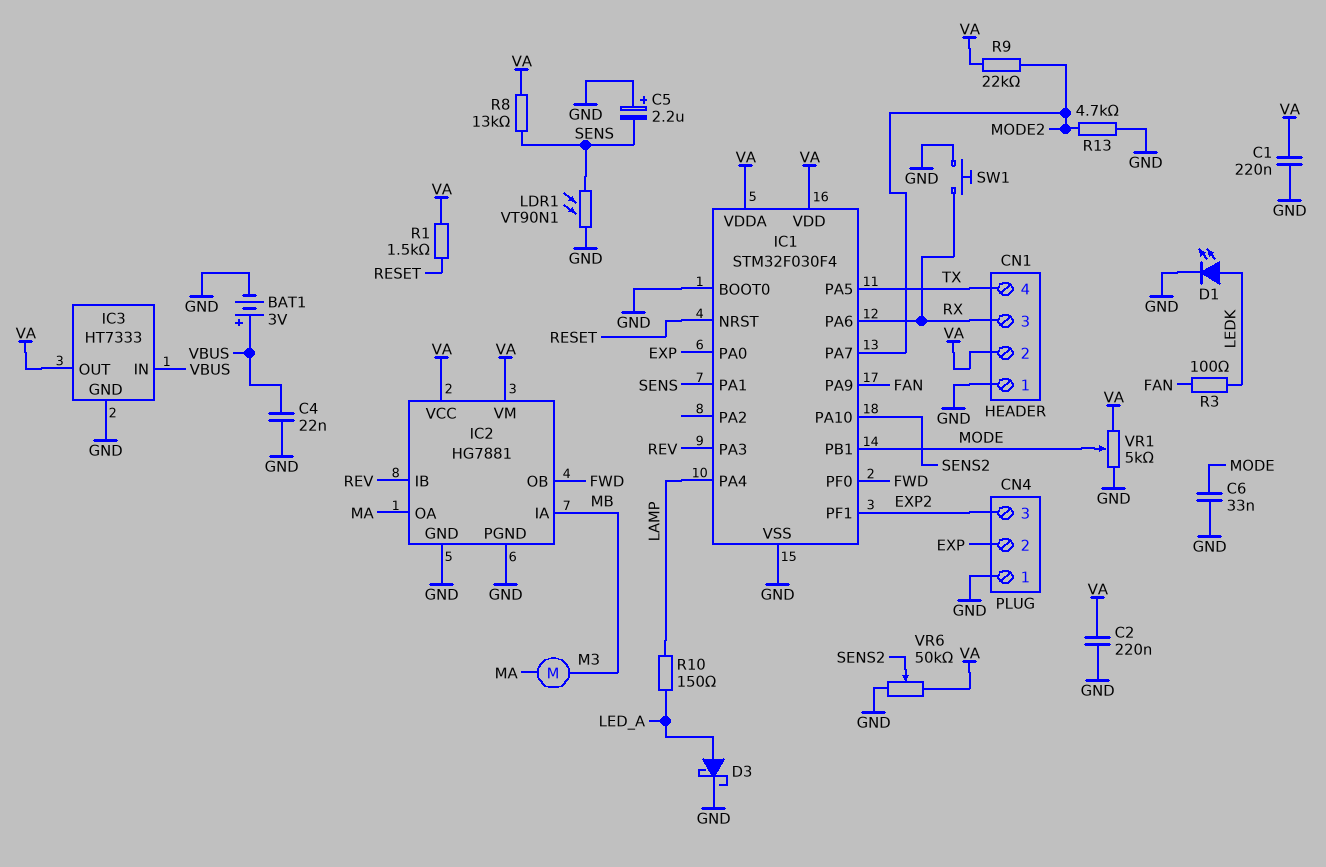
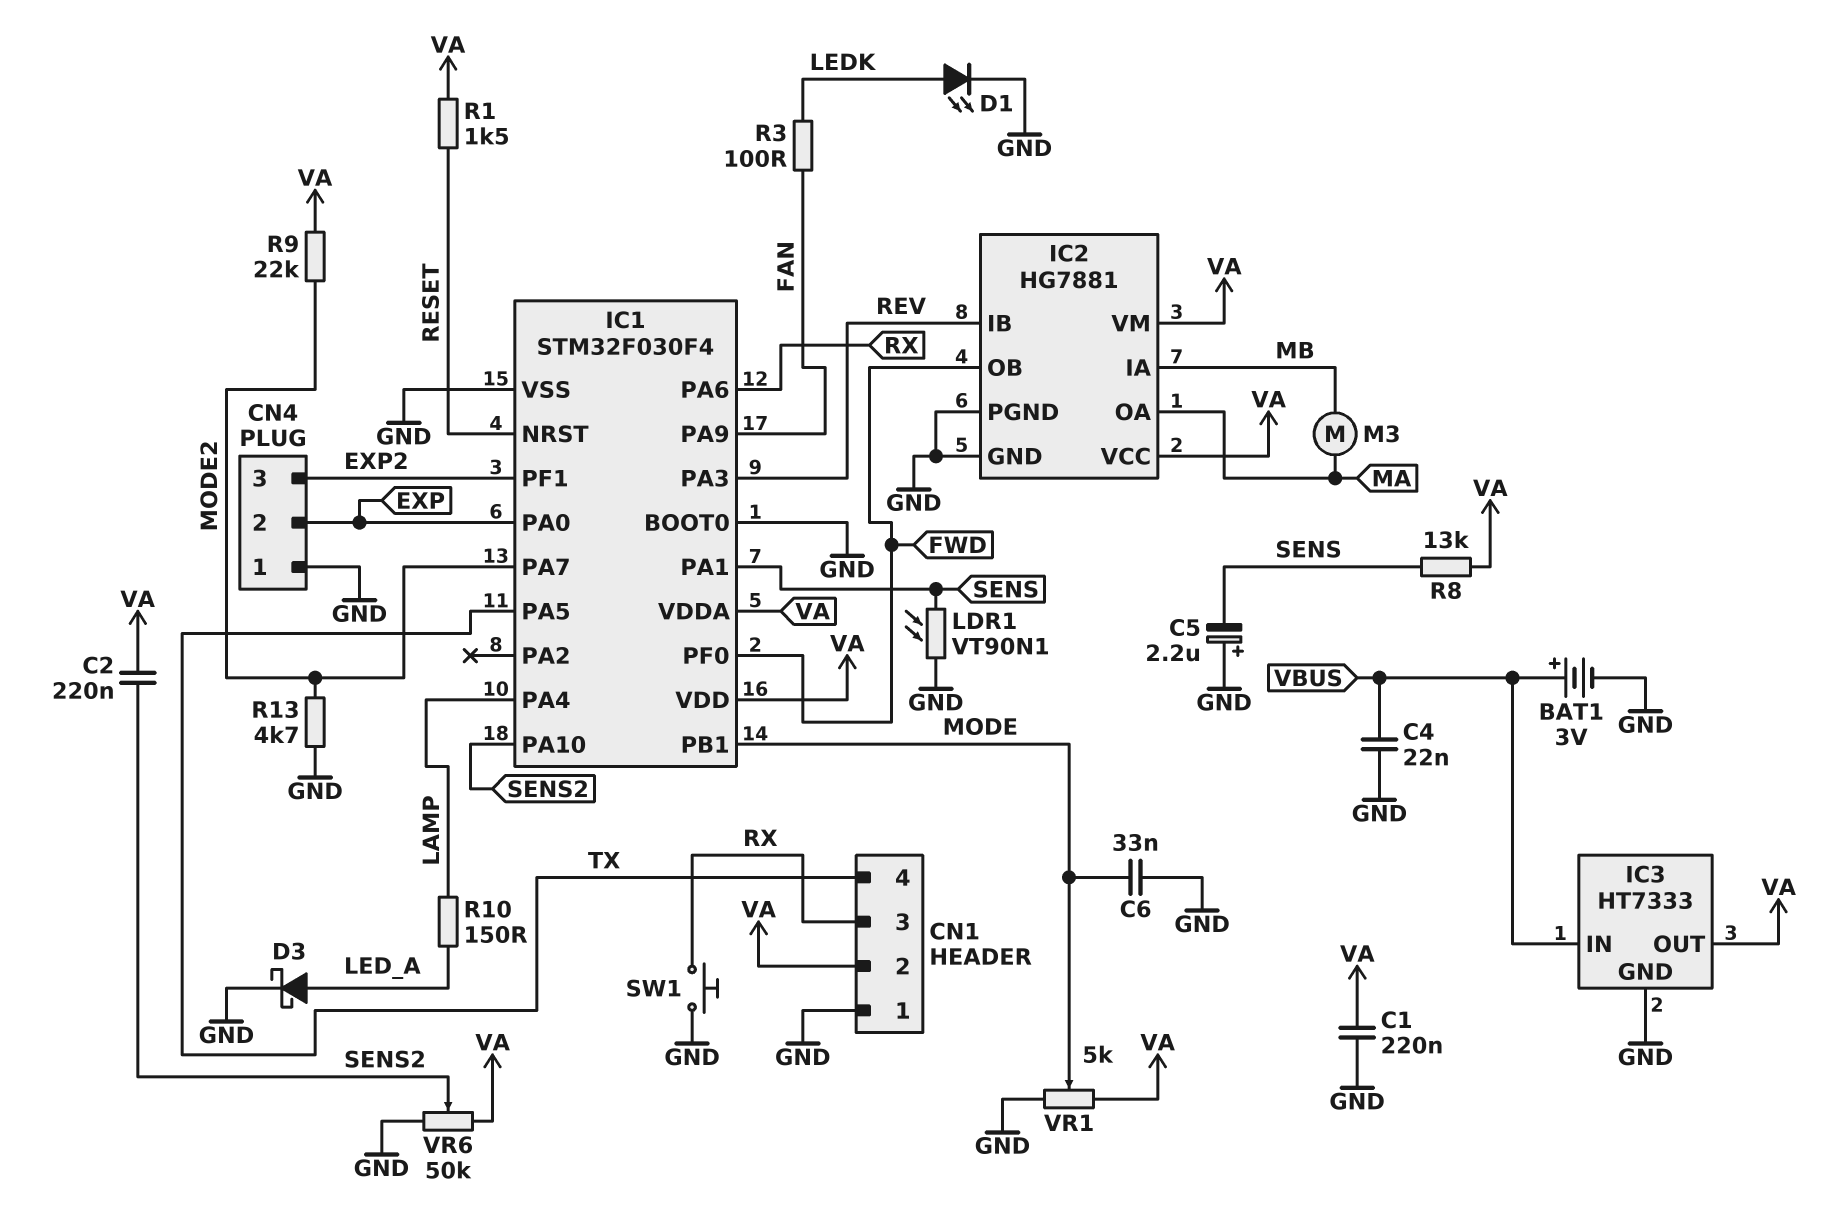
C2: 220nF (GND, VA) -> 220nF (SENS2, VA)

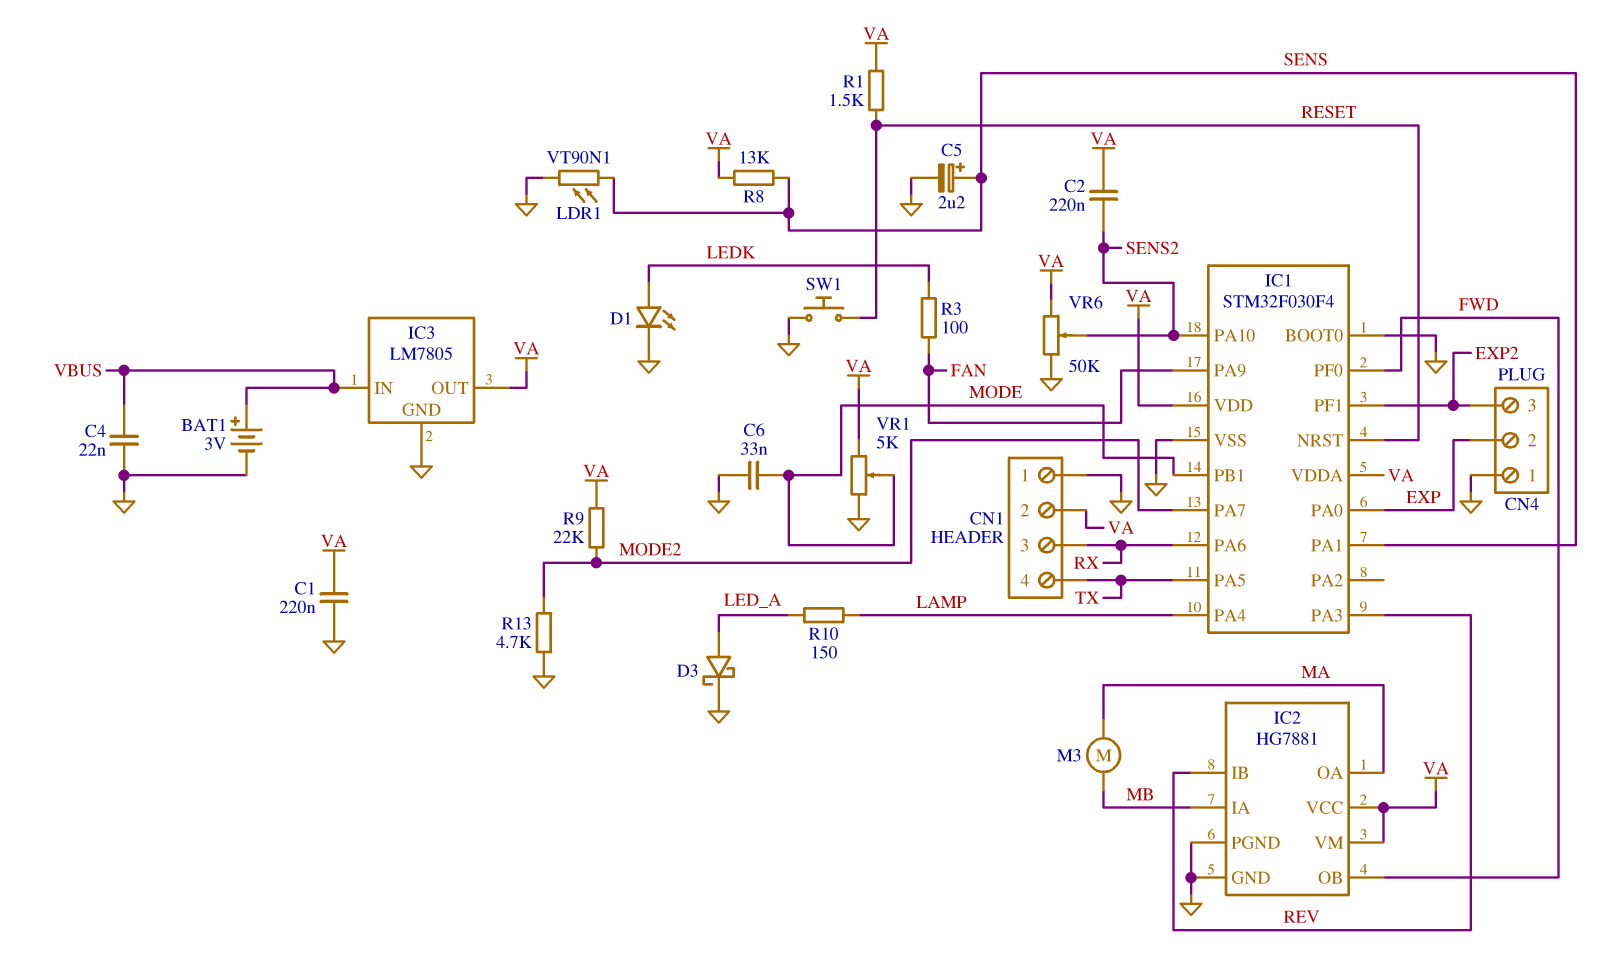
C5: 2.2uF (plus GND, minus SENS) -> 2.2uF (plus SENS, minus GND)
IC3: HT7333 -> LM7805
SW1: button (GND, RX) -> button (GND, RESET)

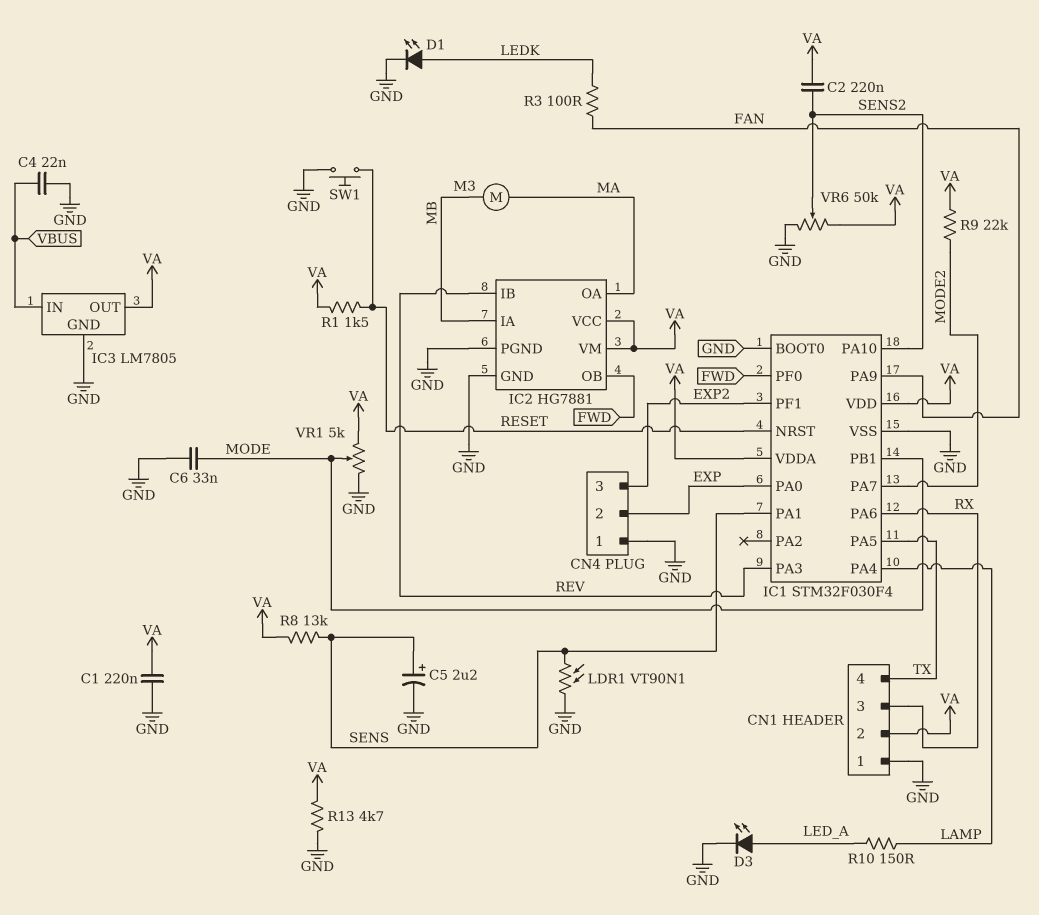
BAT1: 3V (plus VBUS, minus GND) -> none
D3: schottky (A LED_A, K GND) -> LED (A LED_A, K GND)
R13: 4.7k (GND, MODE2) -> 4.7k (GND, VA)

